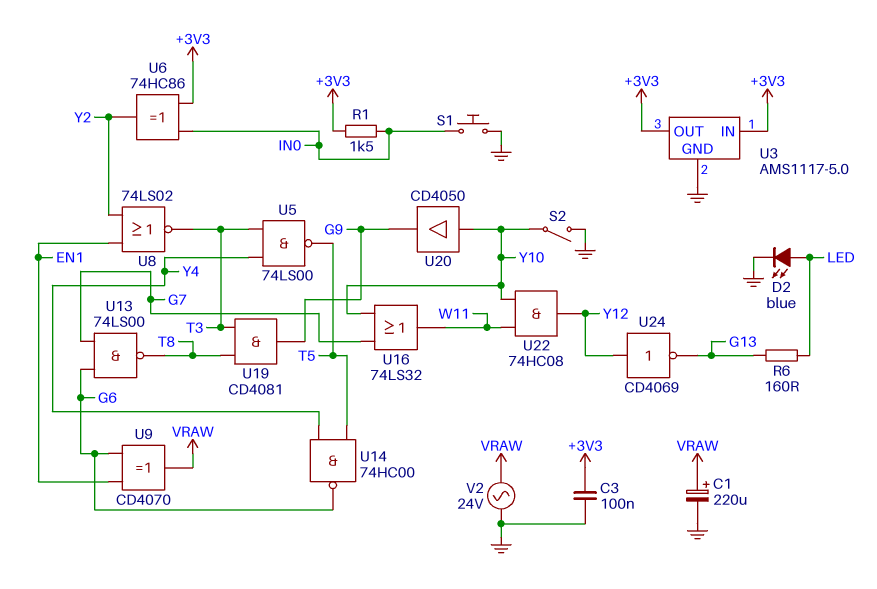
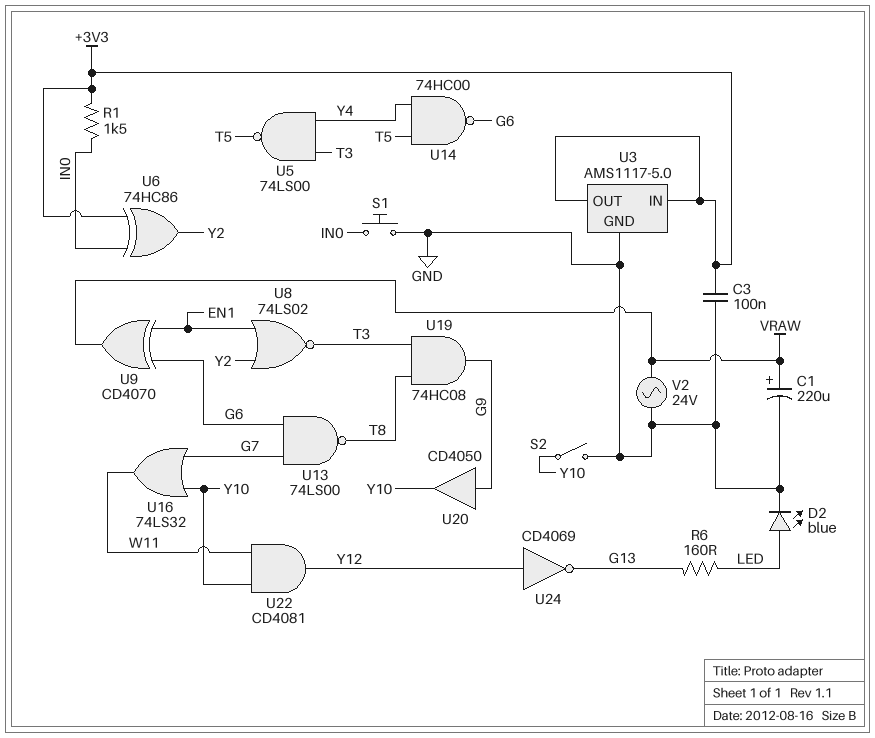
U19: AND CD4081 (in T3, in T8, out G9) -> AND 74HC08 (in T3, in T8, out G9)
U20: buffer CD4050 (in Y10, out G9) -> buffer CD4050 (in G9, out Y10)
U22: AND 74HC08 (in W11, in Y10, out Y12) -> AND CD4081 (in W11, in Y10, out Y12)

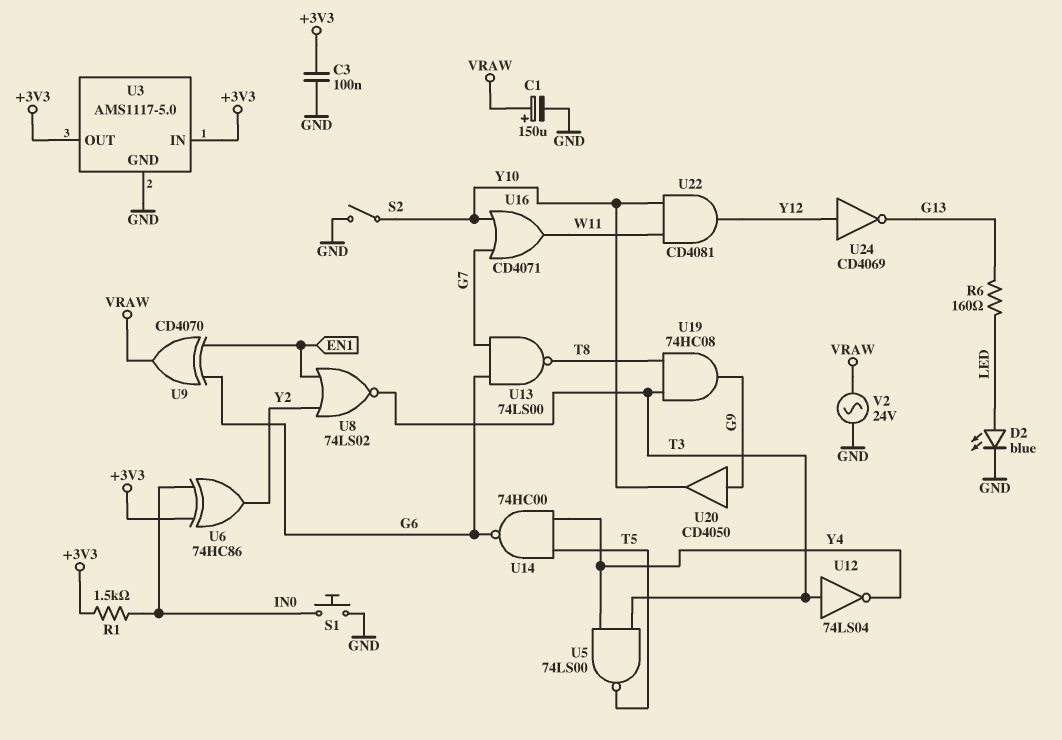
C1: 220uF (plus VRAW, minus GND) -> 150uF (plus VRAW, minus GND)
U12: none -> NOT 74LS04 (in T3, out Y4)
U16: OR 74LS32 (in G7, in Y10, out W11) -> OR CD4071 (in G7, in Y10, out W11)

